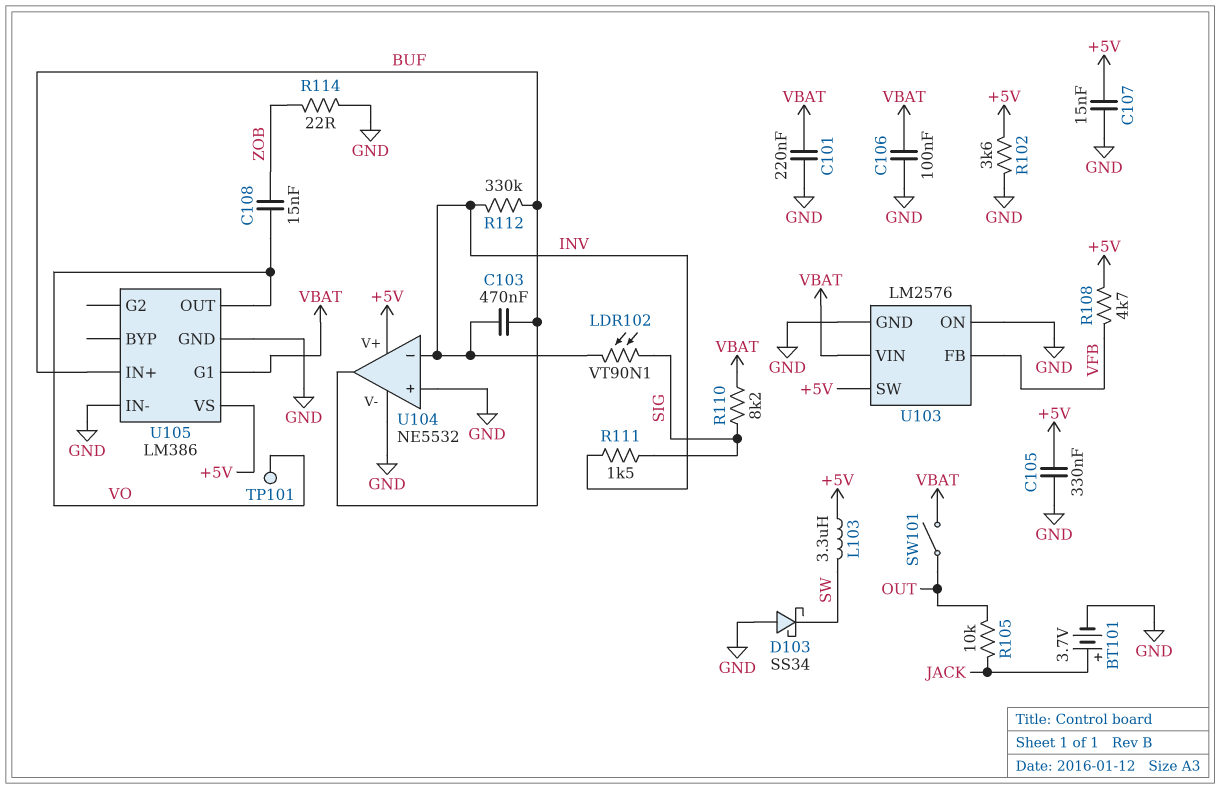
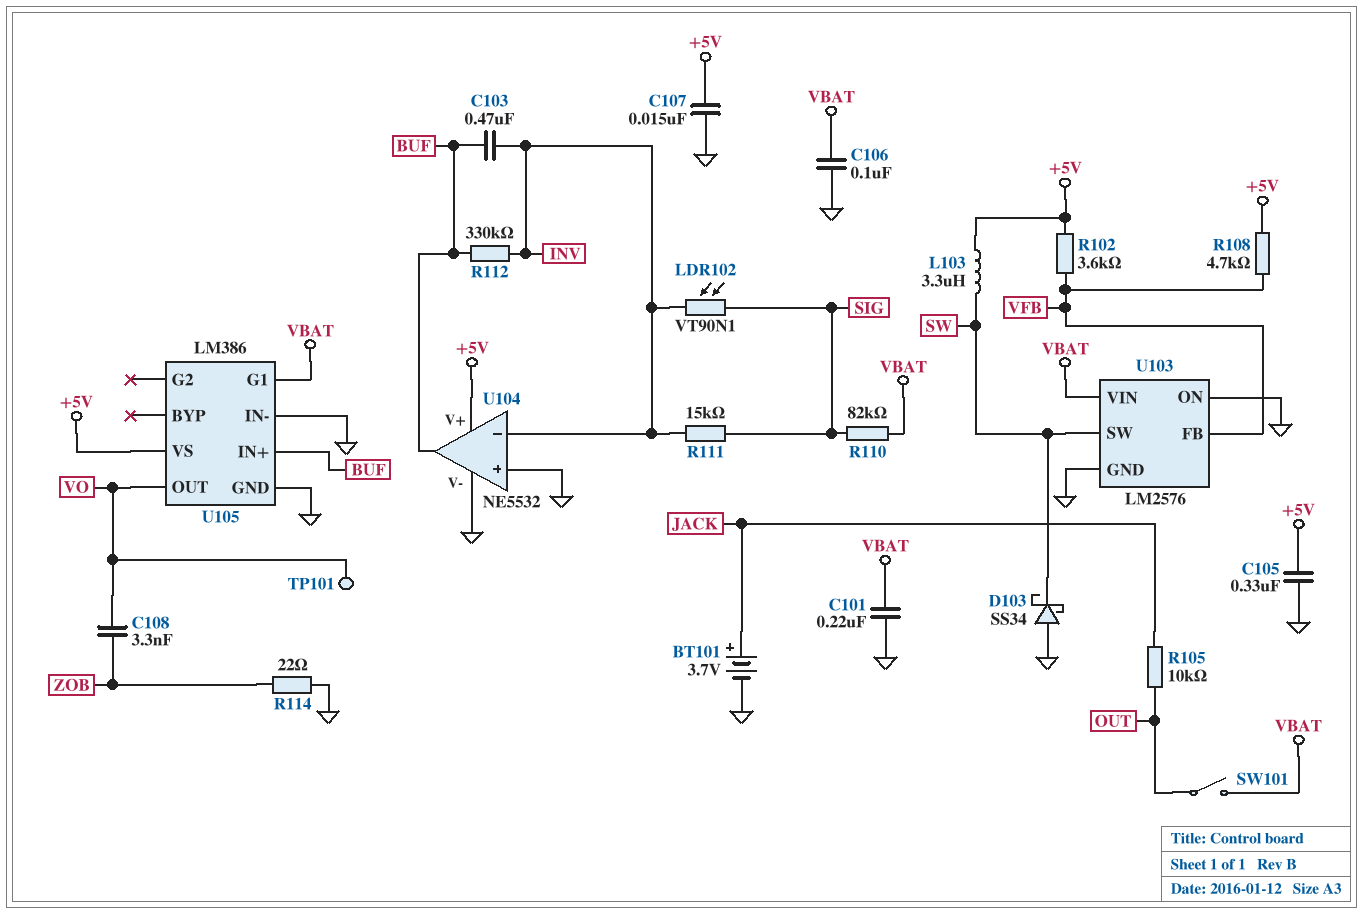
C108: 15nF (VO, ZOB) -> 3.3nF (VO, ZOB)
R102: 3.6k (+5V, GND) -> 3.6k (+5V, VFB)
R110: 8.2k (SIG, VBAT) -> 82k (SIG, VBAT)
R111: 1.5k (INV, SIG) -> 15k (INV, SIG)
U103 pin SW: +5V -> SW

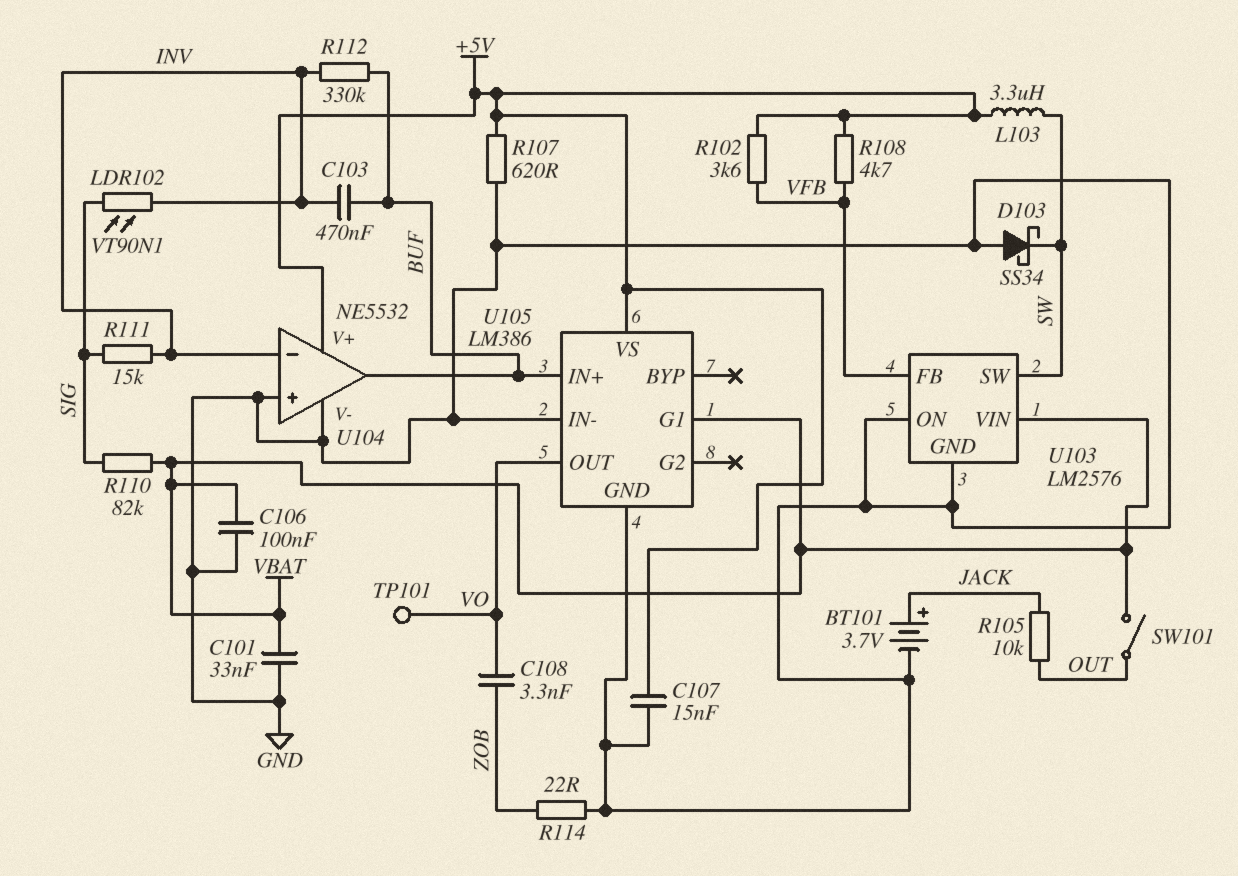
C101: 220nF (GND, VBAT) -> 33nF (GND, VBAT)
C105: 330nF (+5V, GND) -> none
R107: none -> 620 (+5V, GND)

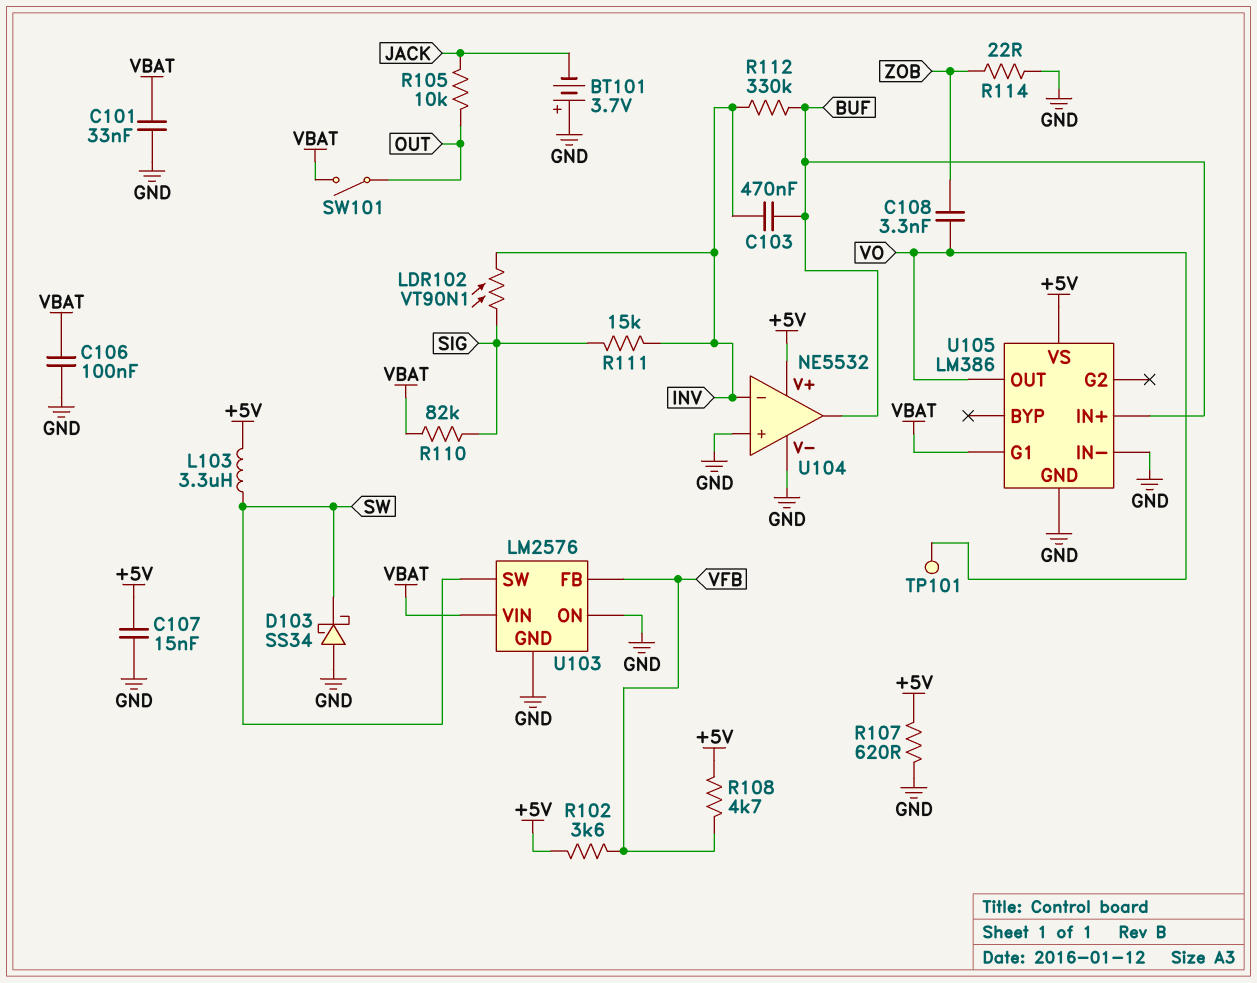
BT101: 3.7V (plus JACK, minus GND) -> 3.7V (plus GND, minus JACK)

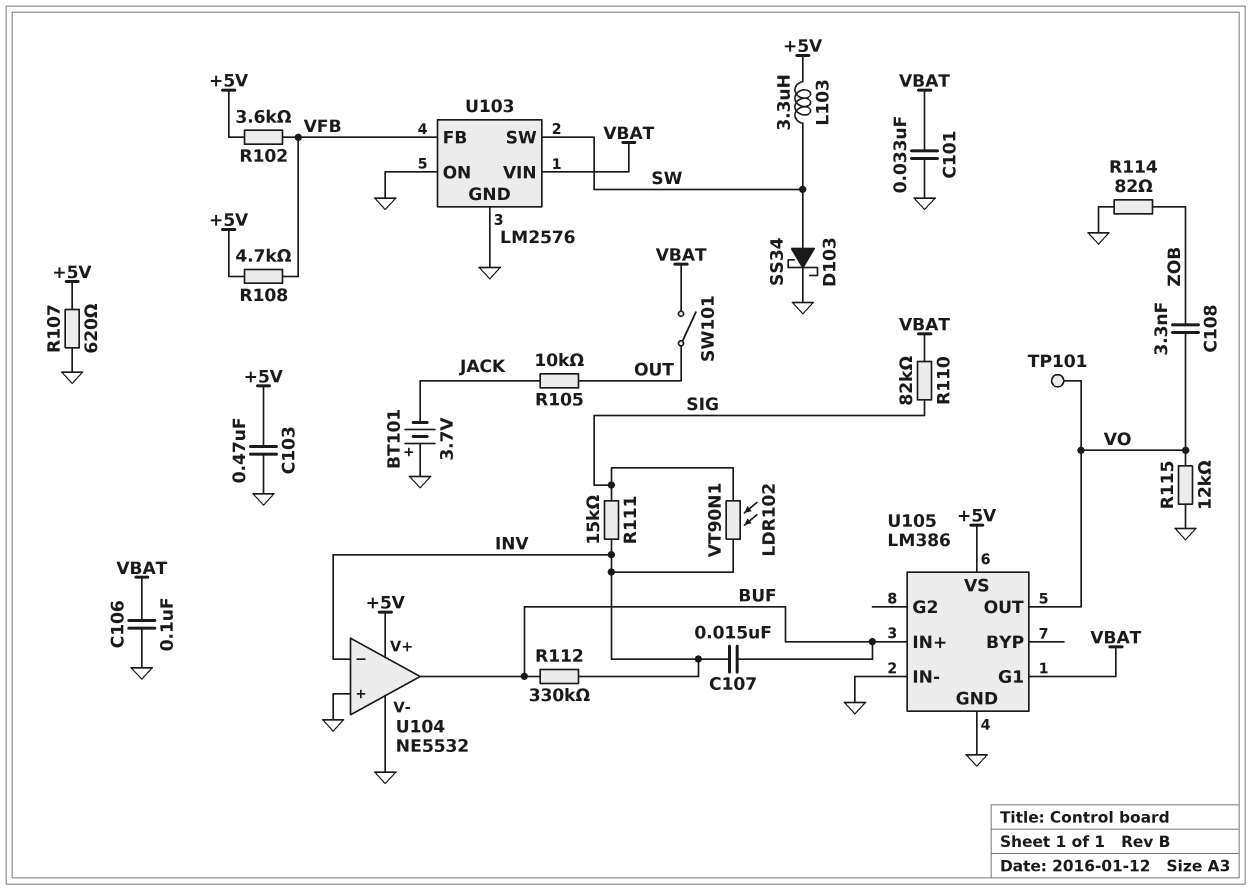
C103: 470nF (BUF, INV) -> 470nF (+5V, GND)
C107: 15nF (+5V, GND) -> 15nF (BUF, INV)
D103: schottky SS34 (A GND, K SW) -> schottky SS34 (A SW, K GND)
R114: 22 (GND, ZOB) -> 82 (GND, ZOB)
R115: none -> 12k (GND, VO)

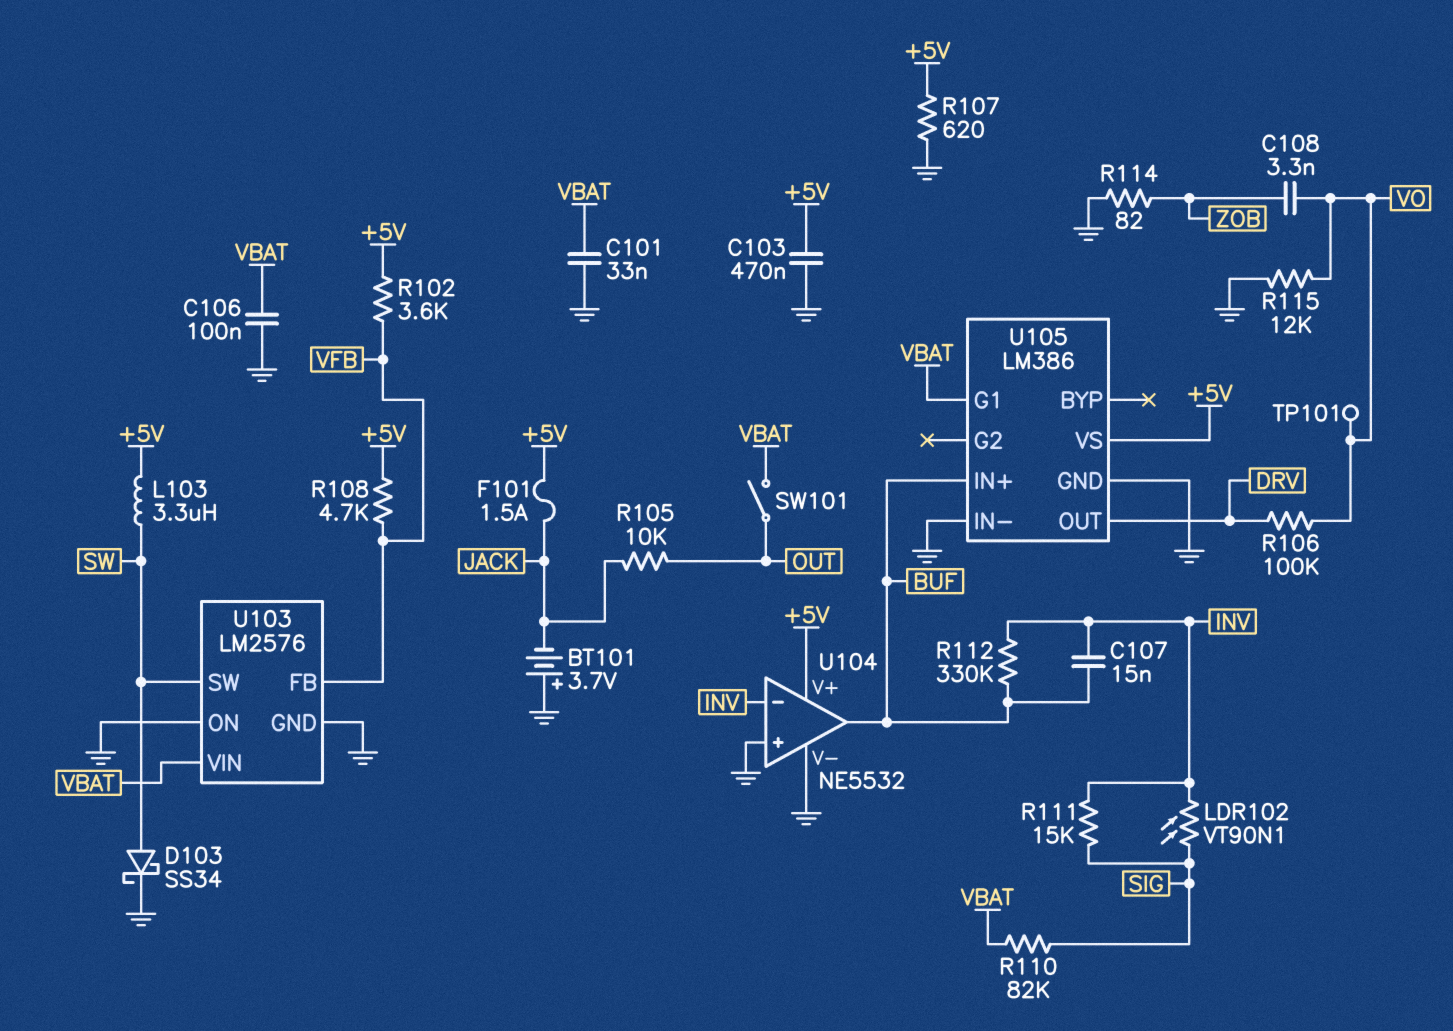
F101: none -> 1.5A (+5V, JACK)
R106: none -> 100k (DRV, VO)
U105 pin OUT: VO -> DRV

